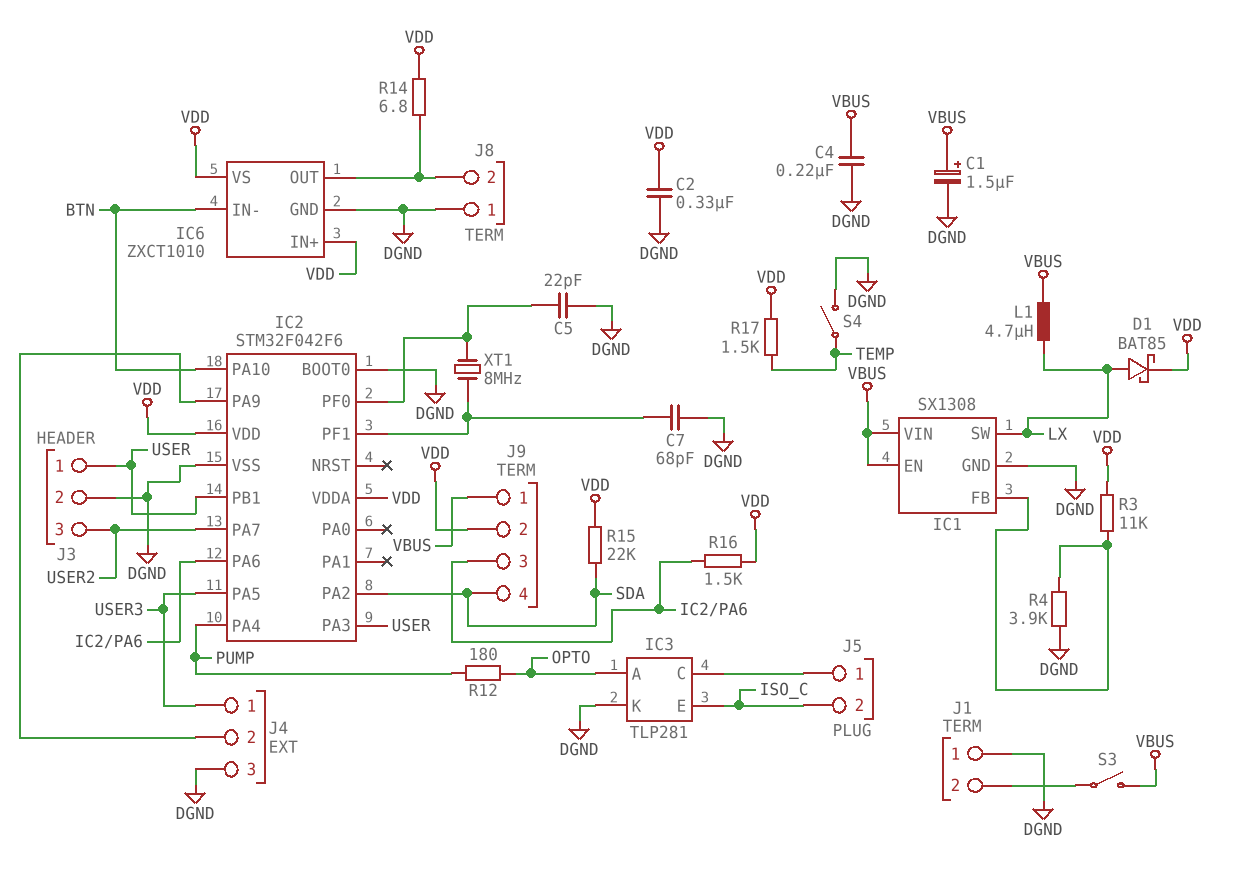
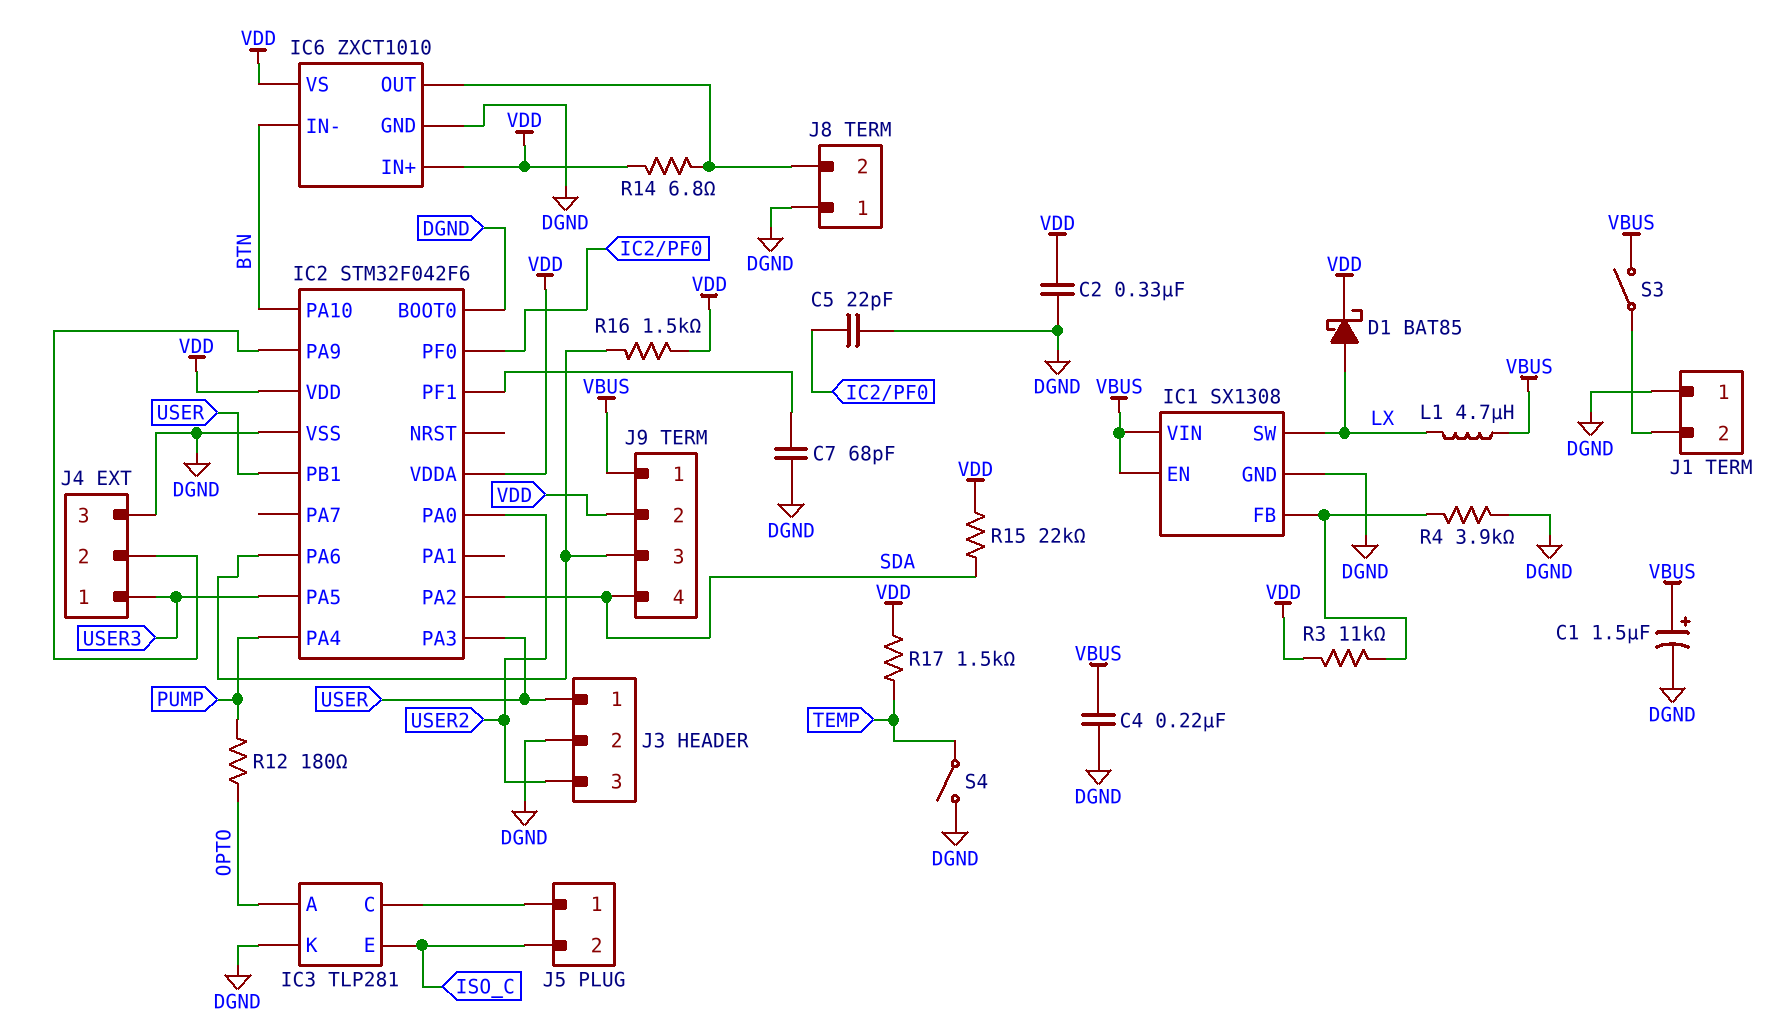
IC2 pin PA0: none -> USER2
IC2 pin PA7: USER2 -> none
XT1: 8MHz (IC2/PF0, IC2/PF1) -> none

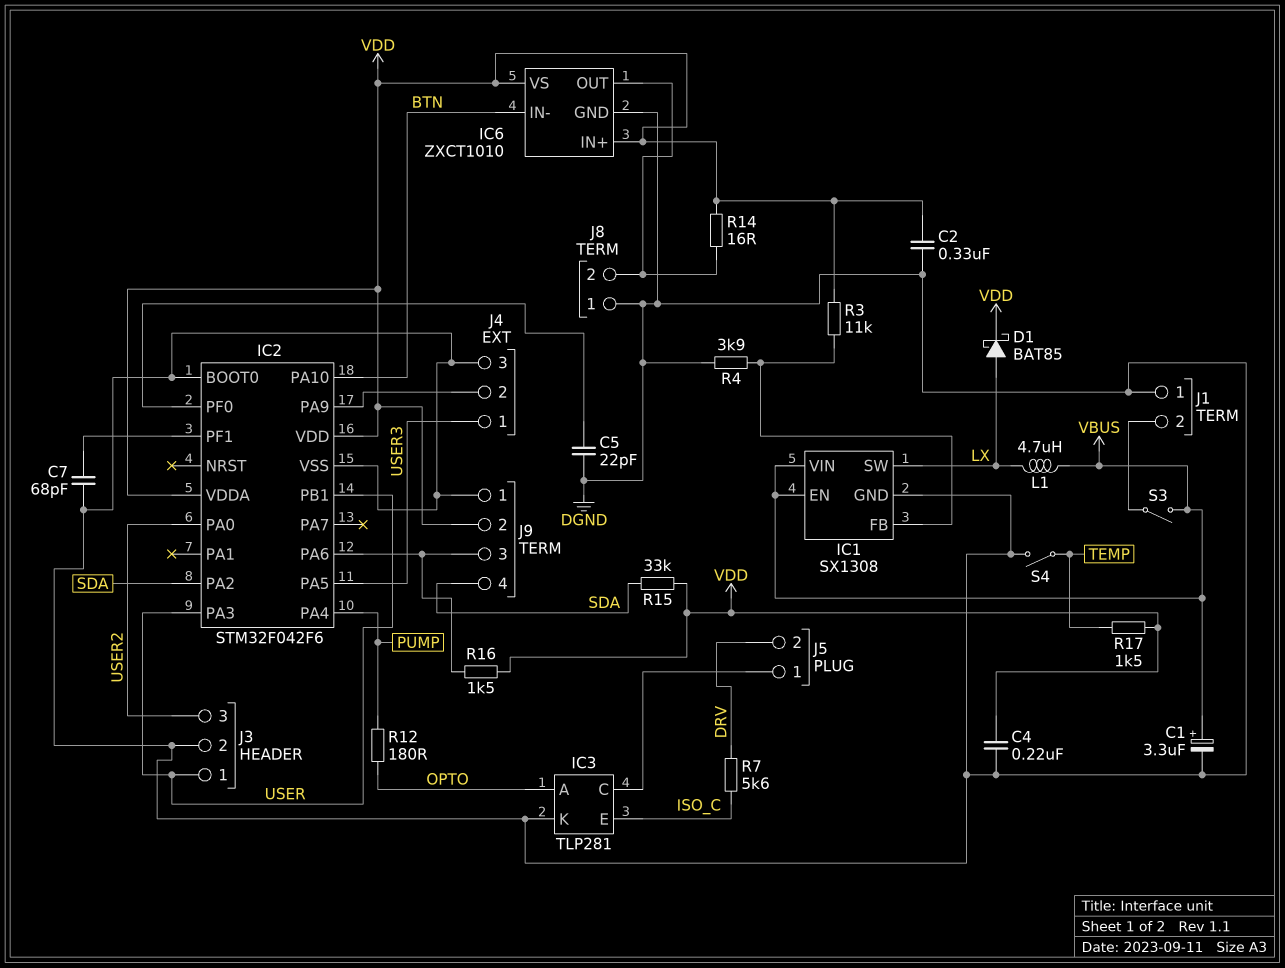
C1: 1.5uF (plus VBUS, minus DGND) -> 3.3uF (plus VBUS, minus DGND)
C4: 220nF (DGND, VBUS) -> 220nF (DGND, VDD)
J5 pin 2: ISO_C -> DRV
J9 pin 1: VBUS -> DGND
R7: none -> 5.6k (DRV, ISO_C)
R14: 6.8 (IC6/OUT, VDD) -> 16 (IC6/OUT, VDD)
R15: 22k (SDA, VDD) -> 33k (SDA, VDD)

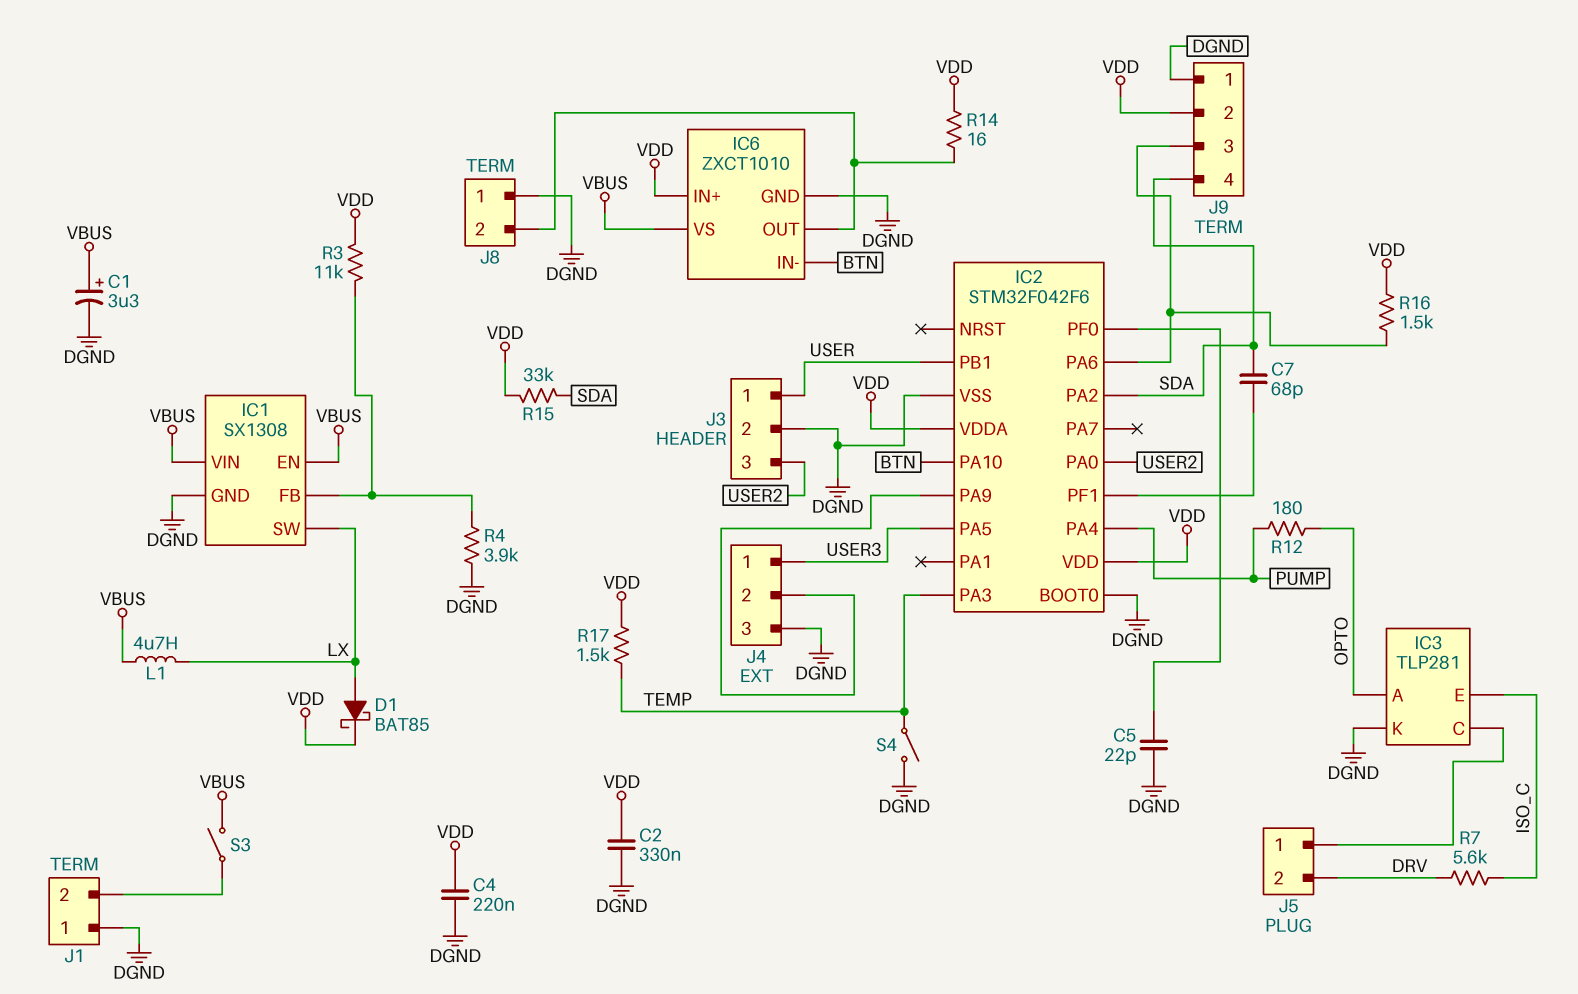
C7: 68pF (DGND, IC2/PF1) -> 68pF (IC2/PF1, SDA)
IC2 pin PA3: USER -> TEMP
IC6 pin VS: VDD -> VBUS

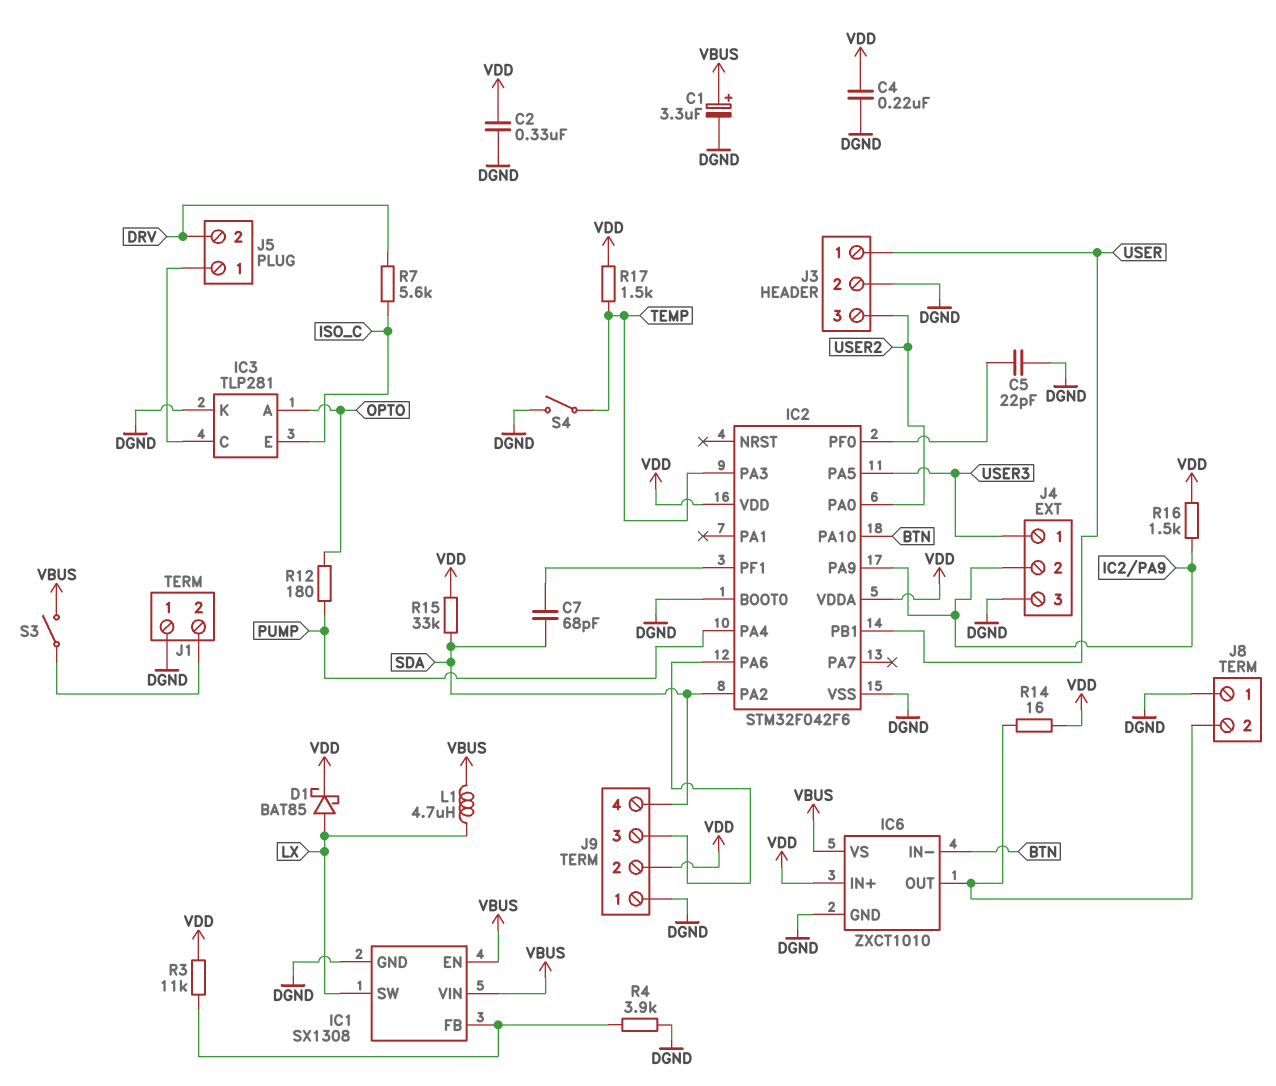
R16: 1.5k (IC2/PA6, VDD) -> 1.5k (IC2/PA9, VDD)

